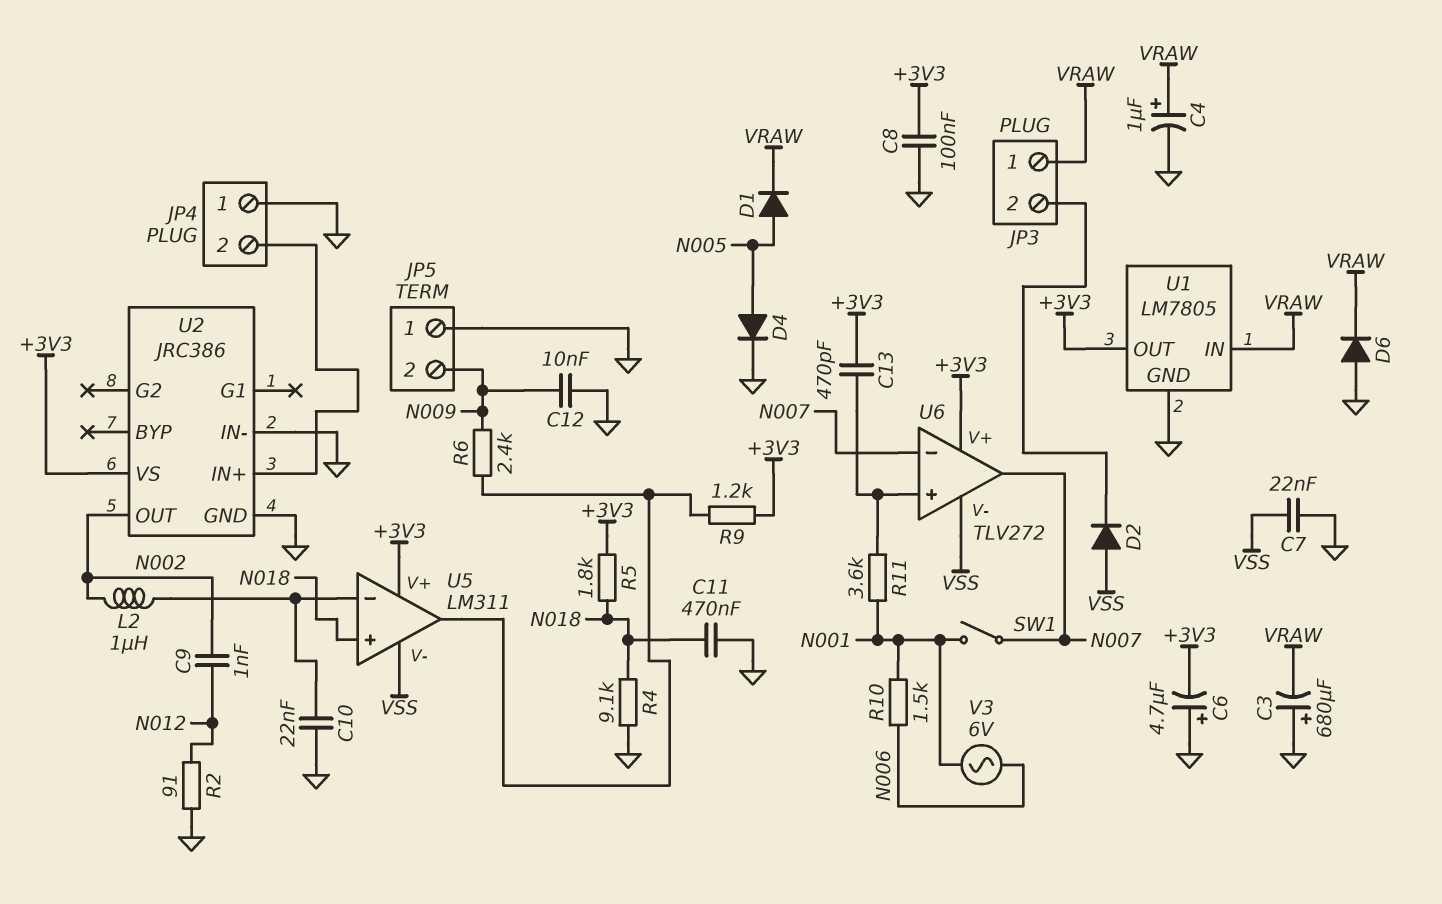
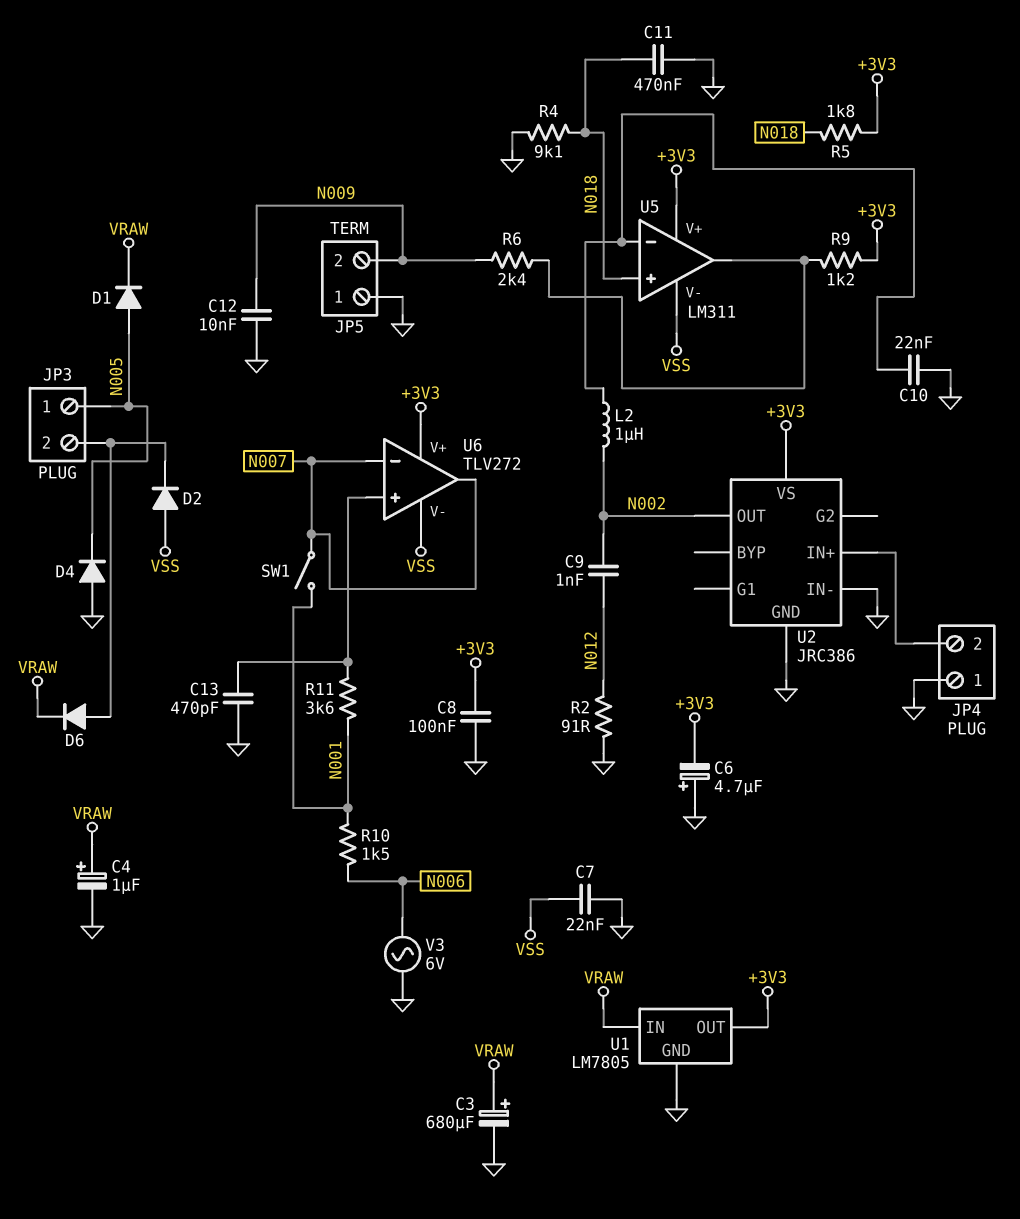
C3: 680uF (plus GND, minus VRAW) -> 680uF (plus VRAW, minus GND)
C13: 470pF (+3V3, U6/in+) -> 470pF (GND, U6/in+)
D4: diode (A N005, K GND) -> diode (A GND, K N005)
D6: diode (A GND, K VRAW) -> diode (A JP3/2, K VRAW)
JP3 pin 1: VRAW -> N005
V3: AC 6V (N001, N006) -> AC 6V (GND, N006)

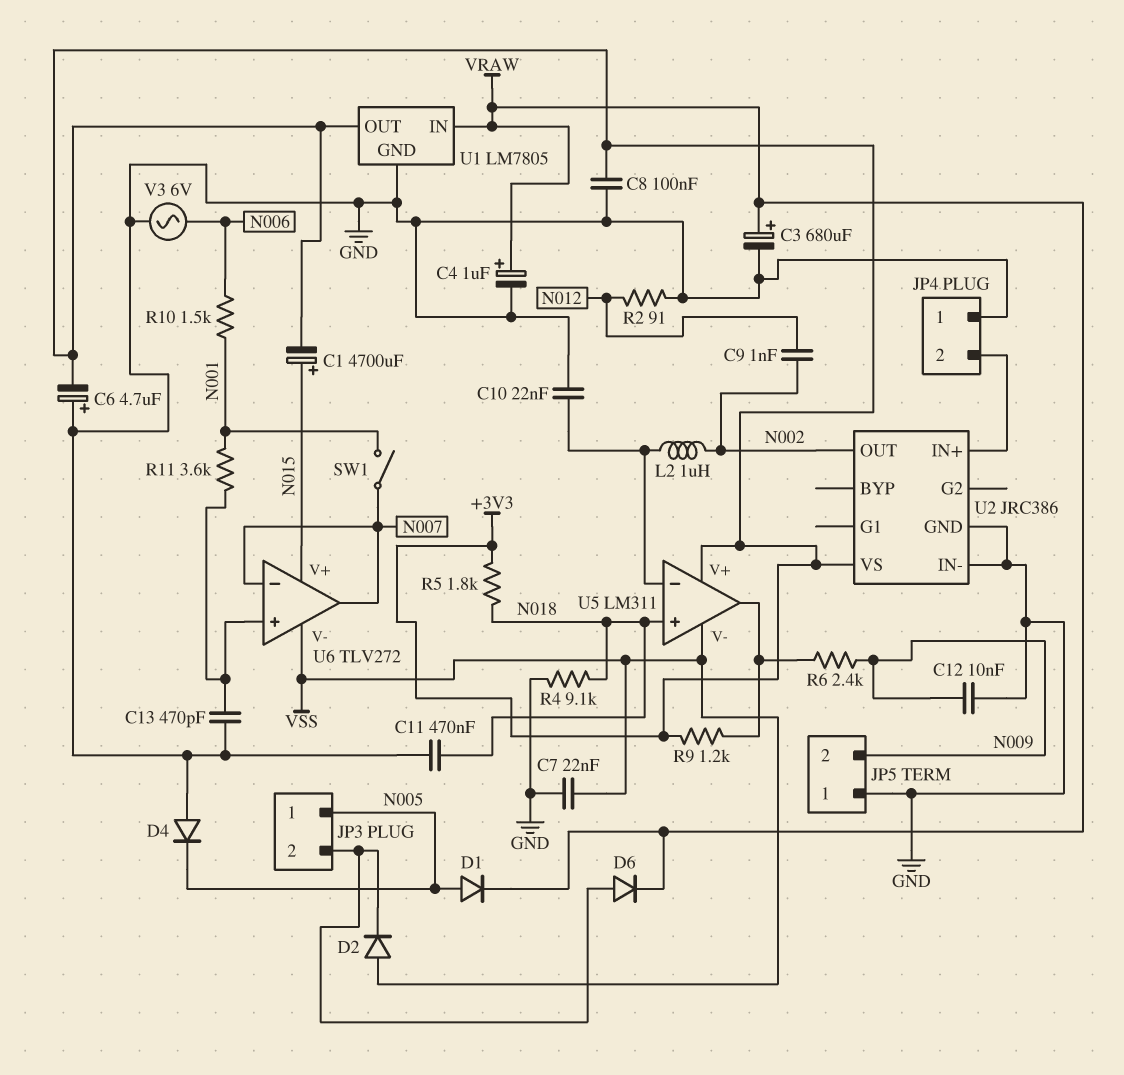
C1: none -> 4700uF (plus N015, minus +3V3)
U6 pin V+: +3V3 -> N015

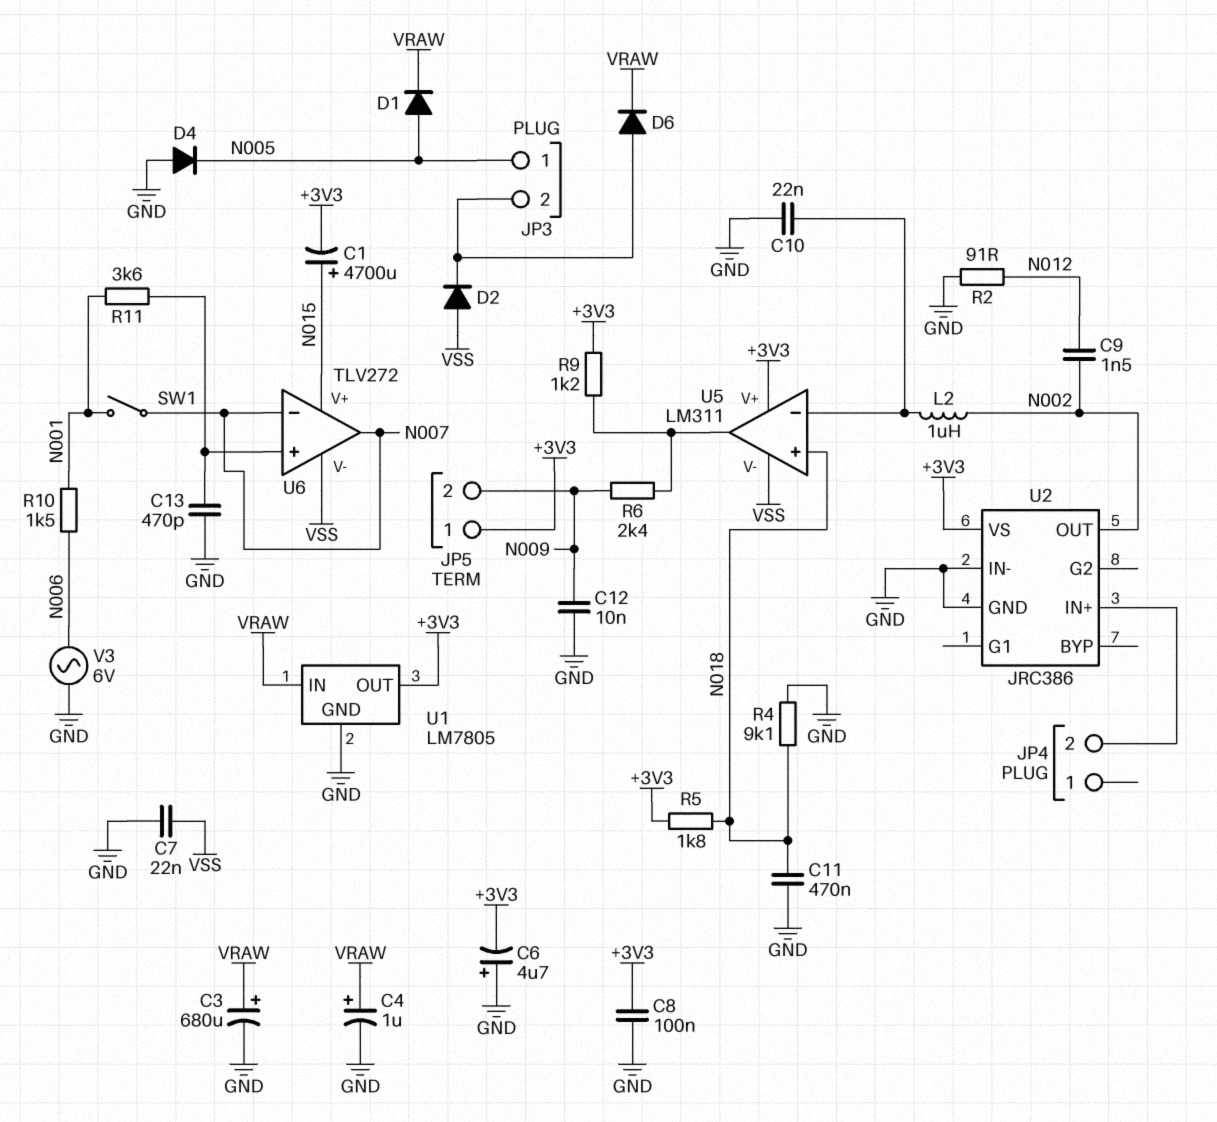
C9: 1nF (N002, N012) -> 1.5nF (N002, N012)
JP4 pin 1: GND -> none
JP5 pin 1: GND -> +3V3

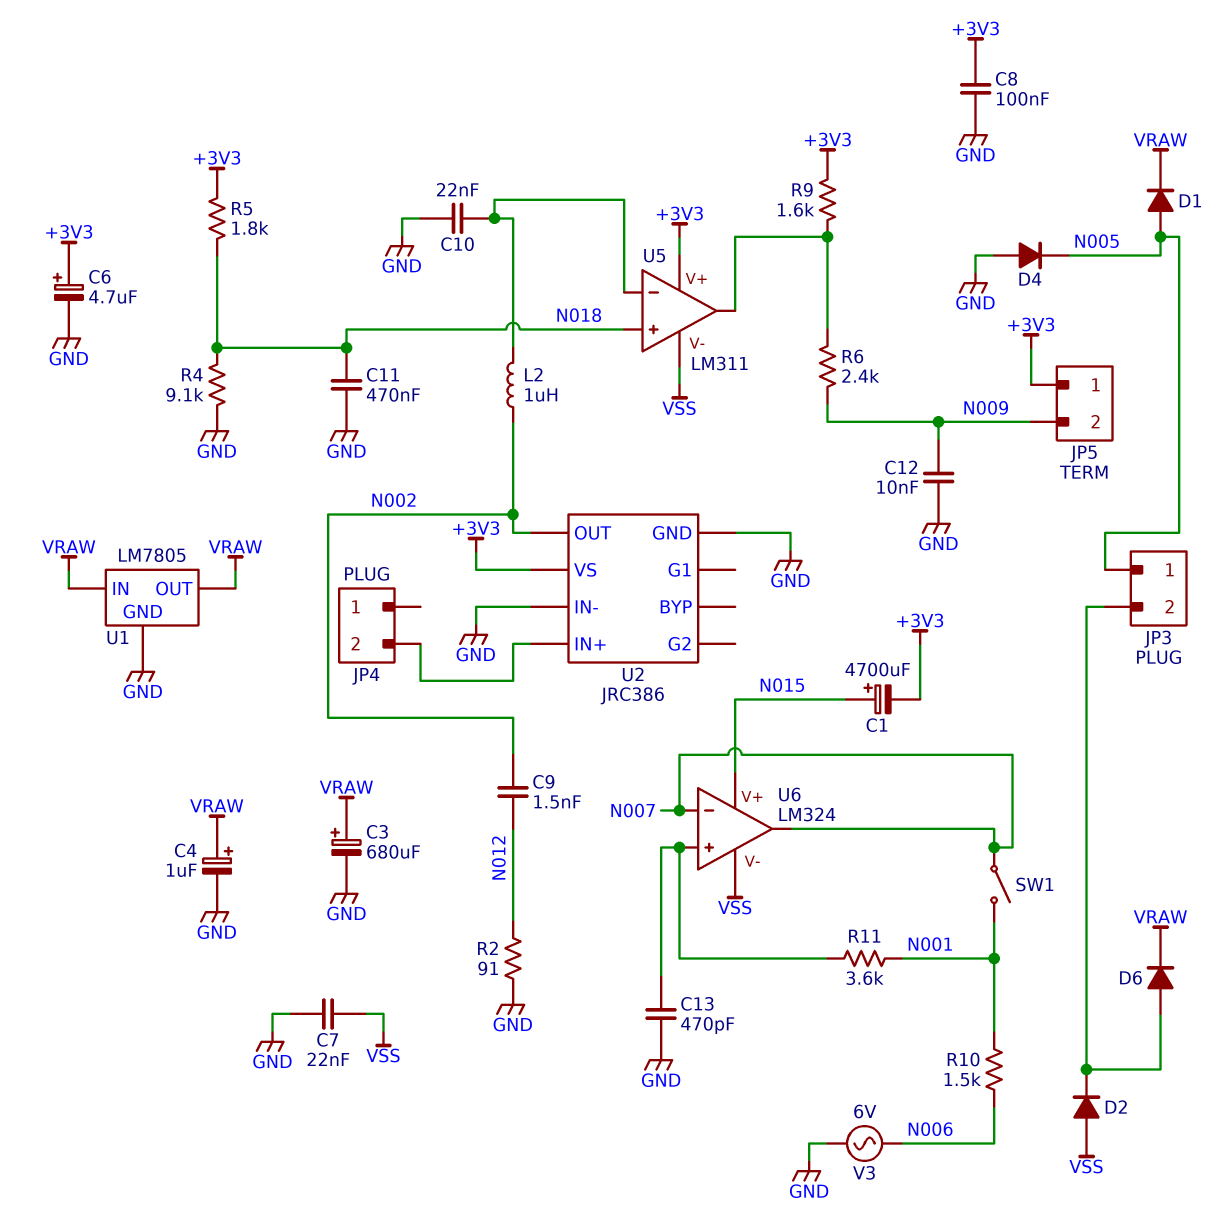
C6: 4.7uF (plus GND, minus +3V3) -> 4.7uF (plus +3V3, minus GND)
R9: 1.2k (+3V3, U5/out) -> 1.6k (+3V3, U5/out)
U1 pin OUT: +3V3 -> VRAW
U6: TLV272 -> LM324

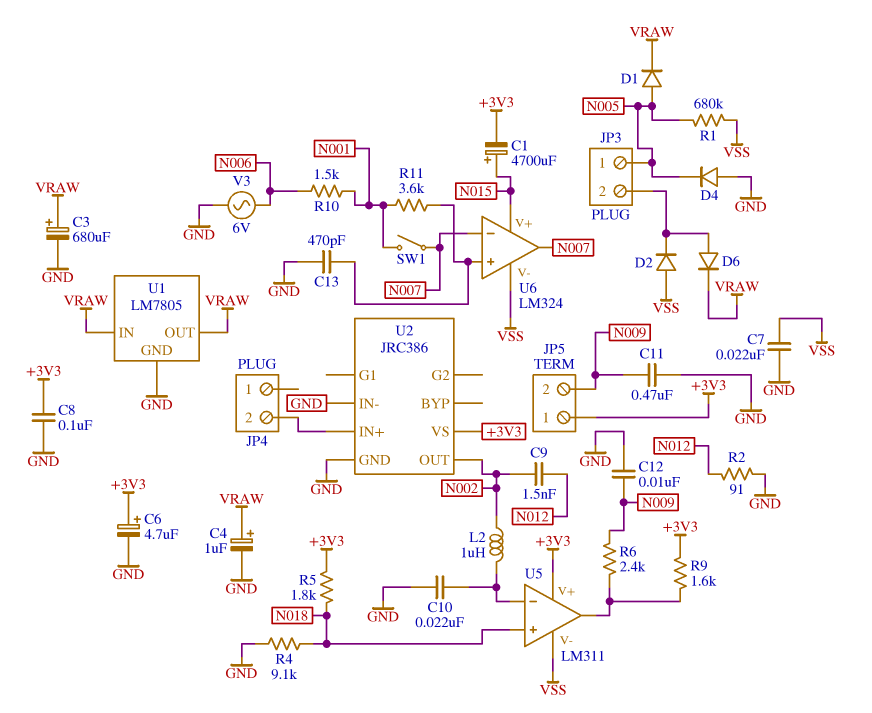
C11: 470nF (GND, N018) -> 470nF (GND, N009)
R1: none -> 680k (N005, VSS)

